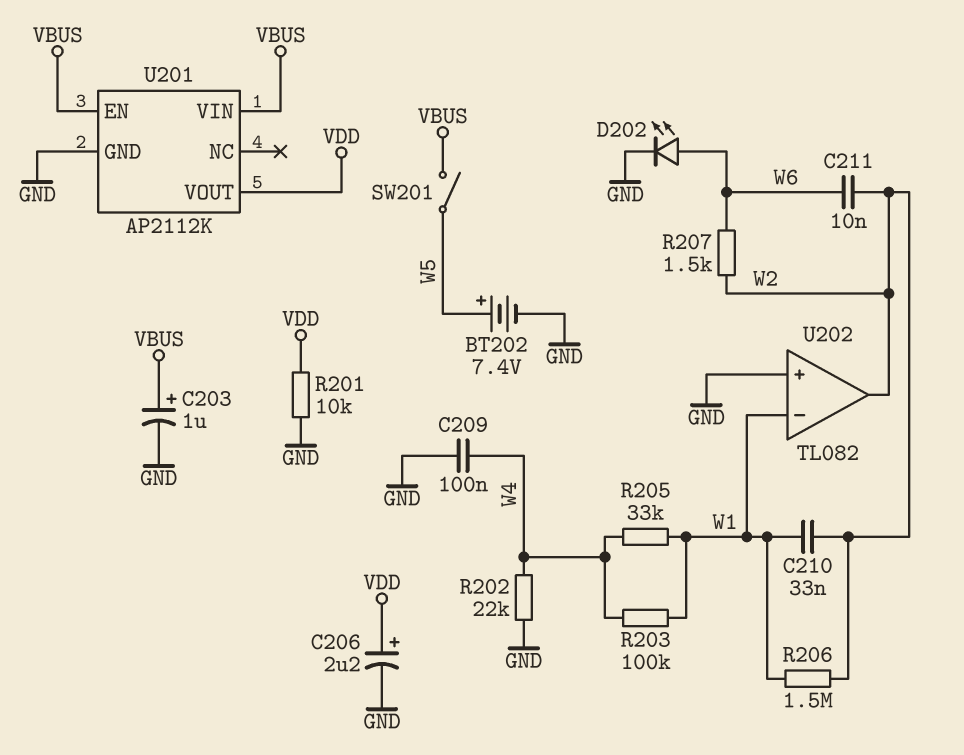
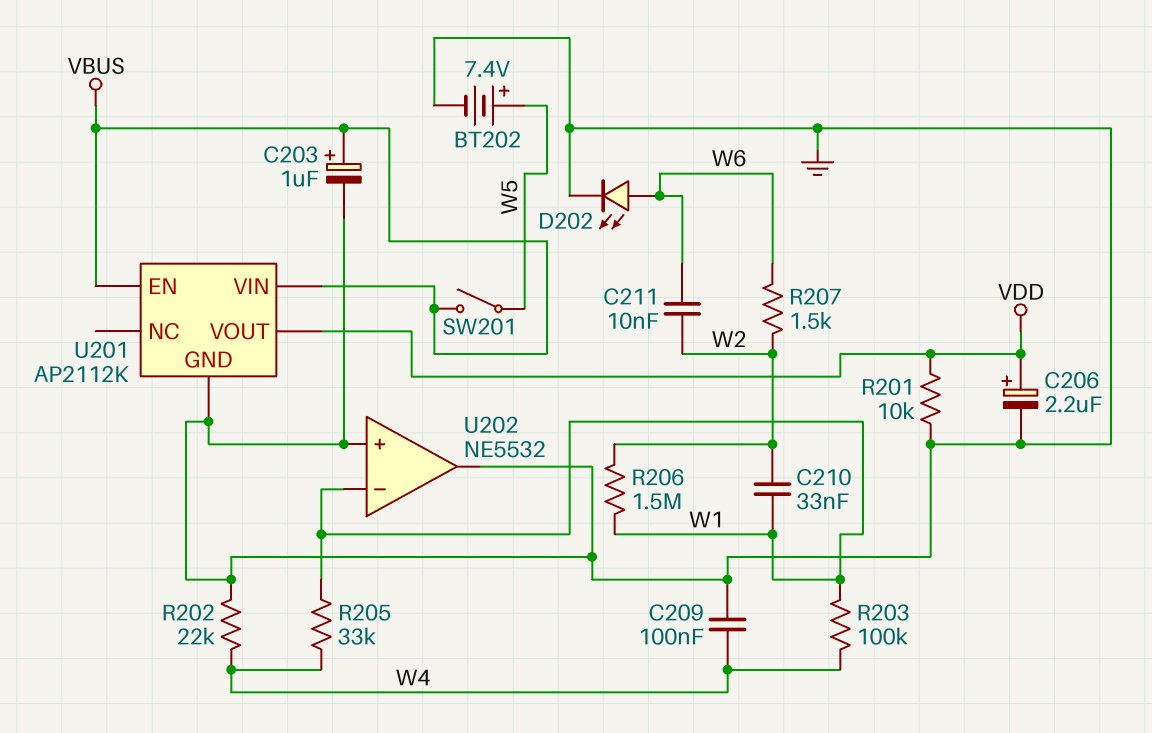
U202: TL082 -> NE5532
U202 pin out: W2 -> GND

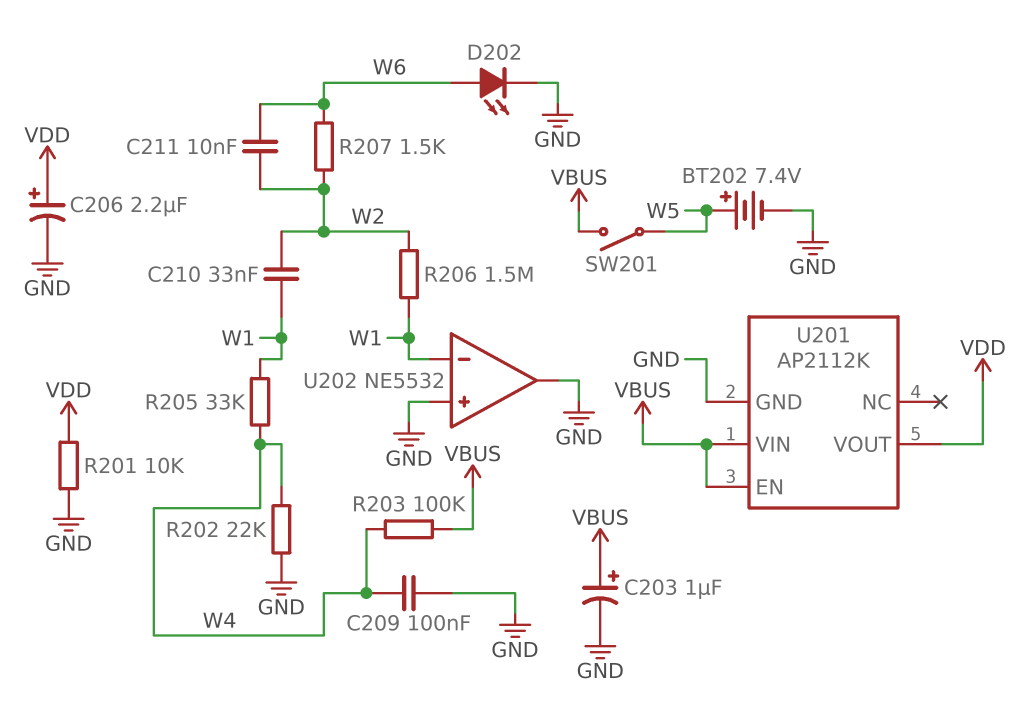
R203: 100k (W1, W4) -> 100k (VBUS, W4)

